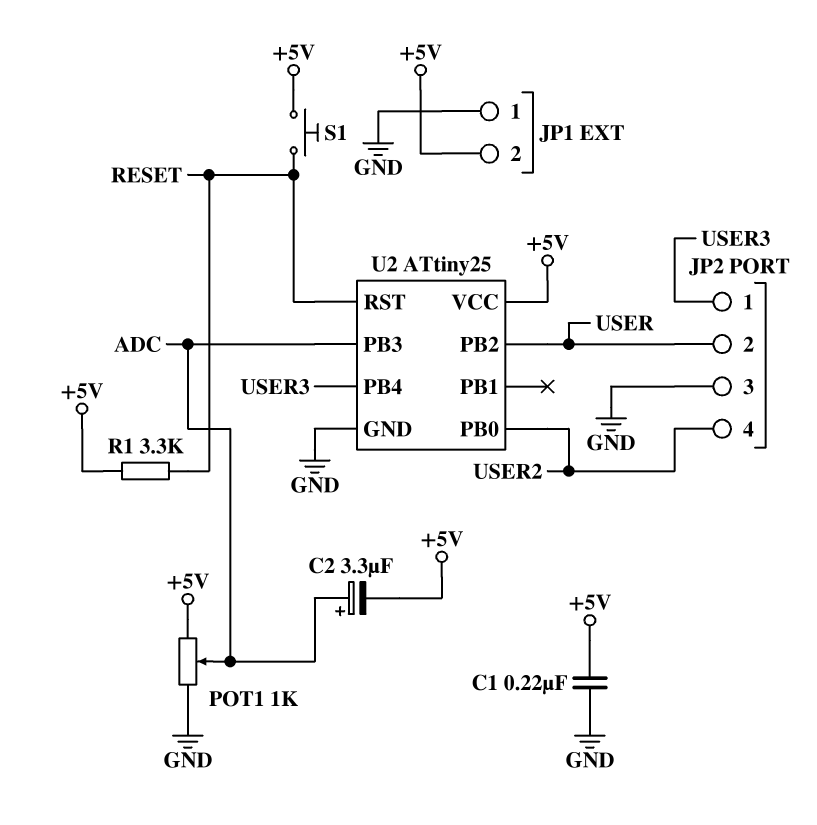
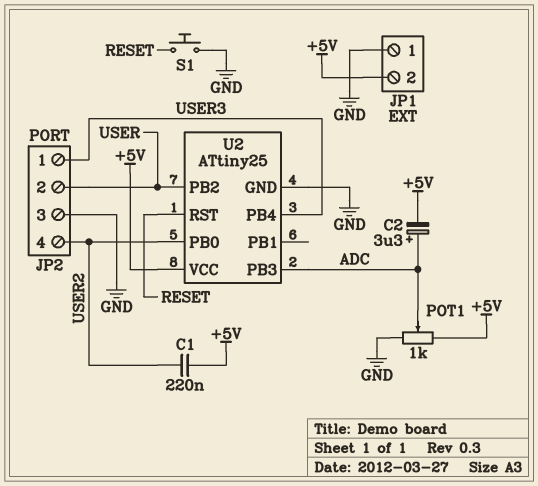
C1: 220nF (+5V, GND) -> 220nF (+5V, USER2)
R1: 3.3k (+5V, RESET) -> none
S1: button (+5V, RESET) -> button (GND, RESET)

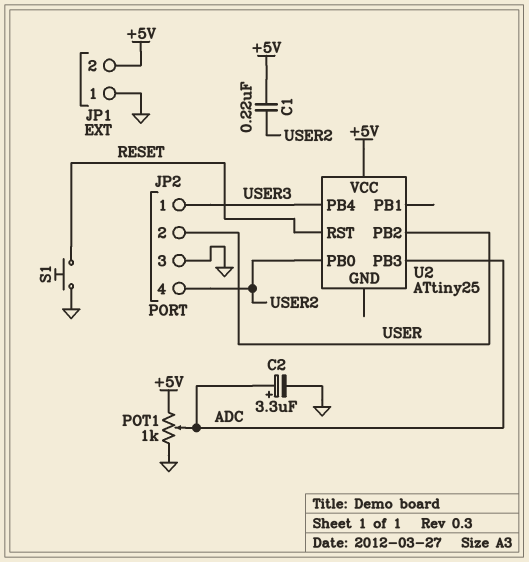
C2: 3.3uF (plus ADC, minus +5V) -> 3.3uF (plus ADC, minus GND)
U2 pin GND: GND -> none

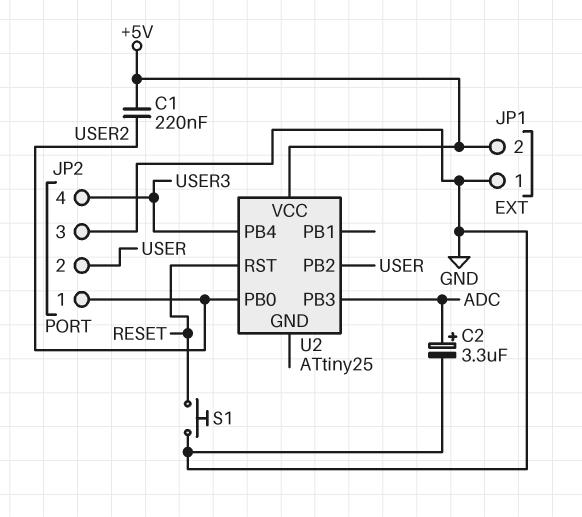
JP2 pin 1: USER3 -> USER2
JP2 pin 4: USER2 -> USER3
POT1: 1k (+5V, GND, wiper ADC) -> none

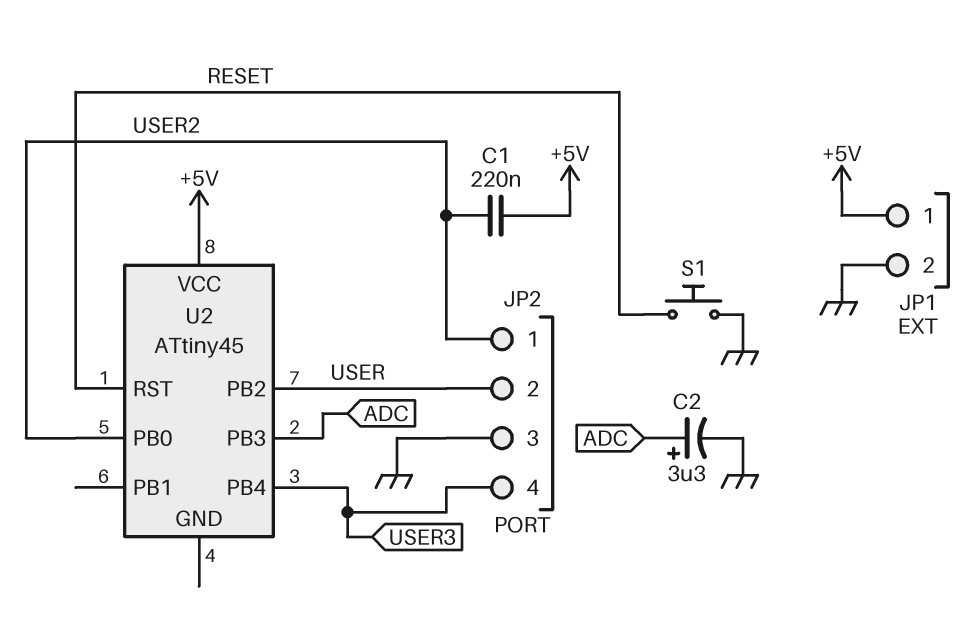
JP1 pin 1: GND -> +5V
JP1 pin 2: +5V -> GND
U2: ATtiny25 -> ATtiny45

